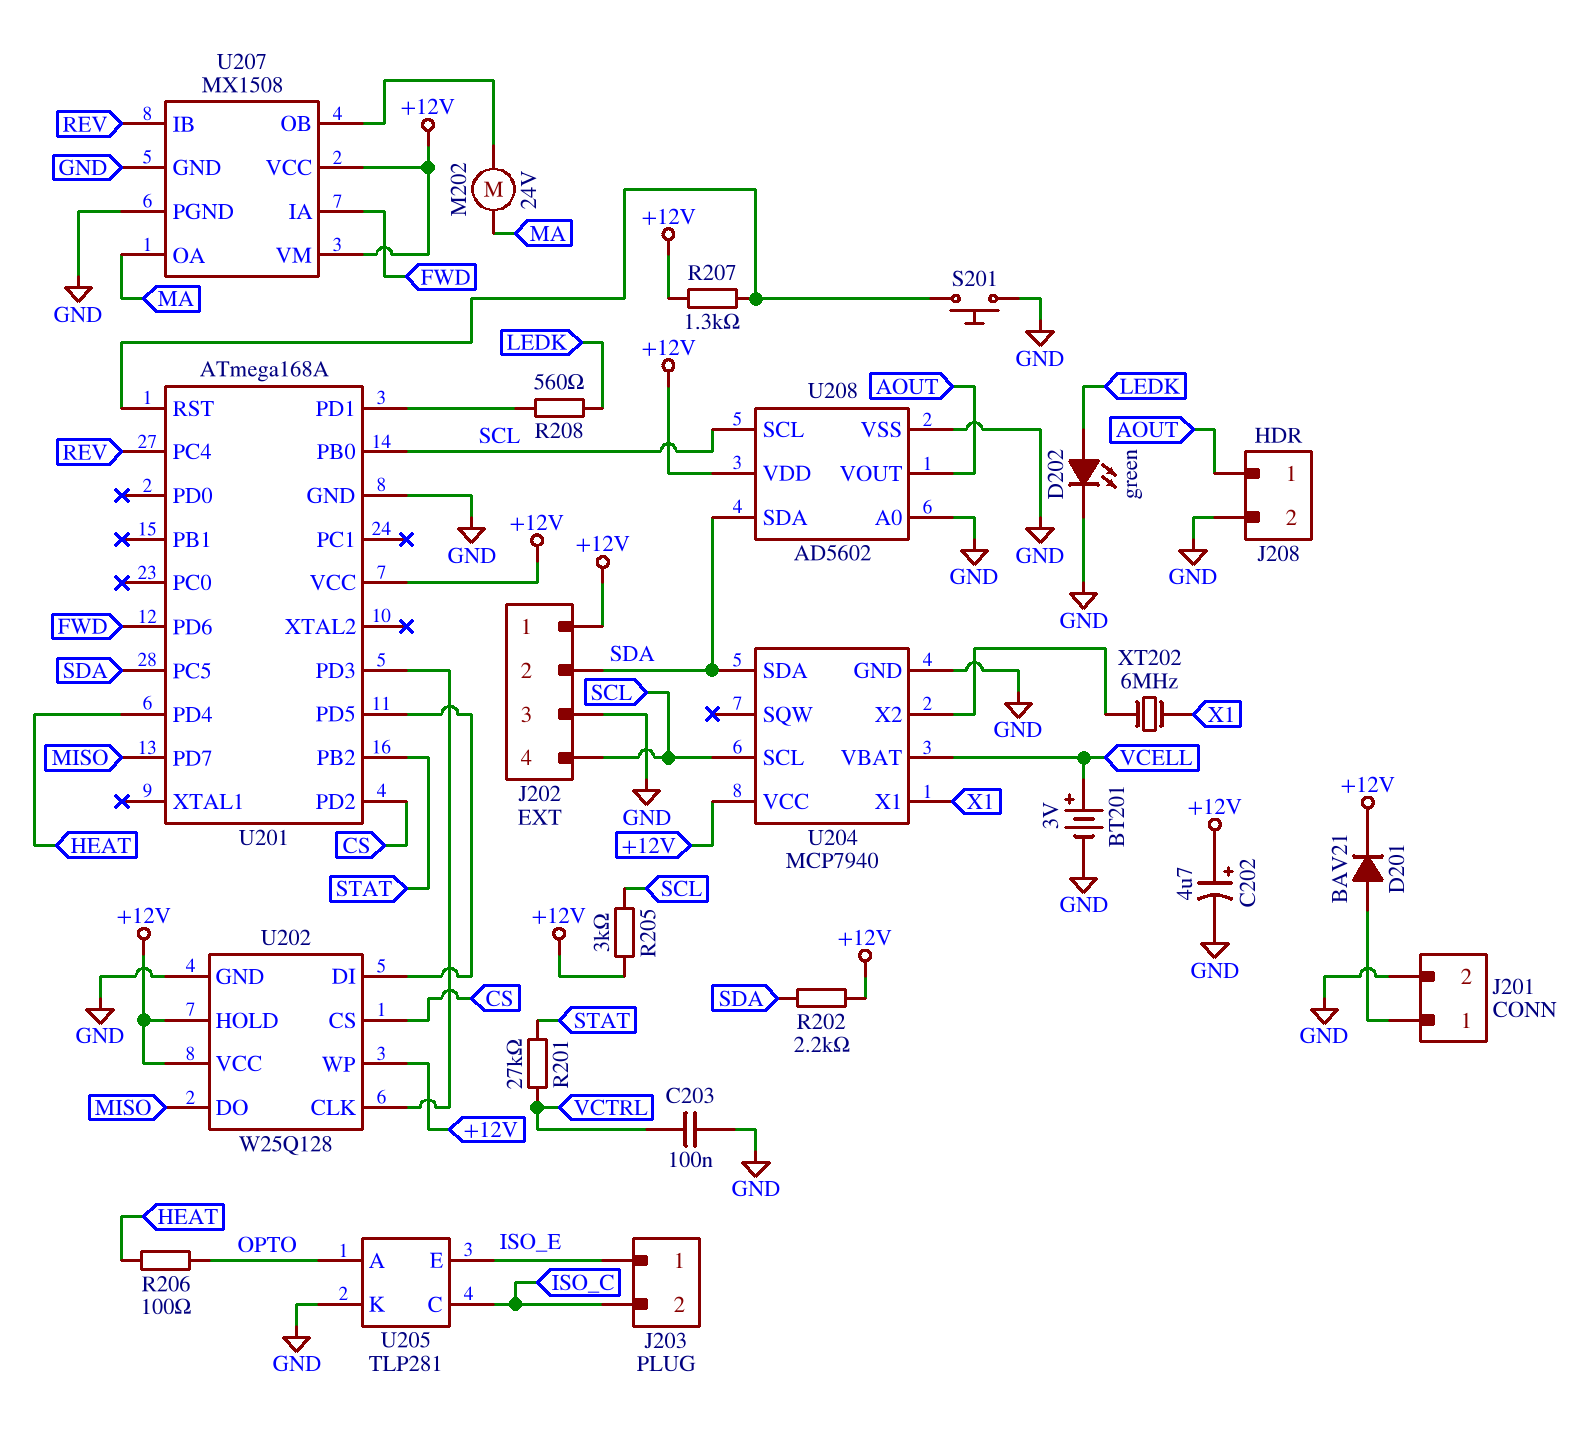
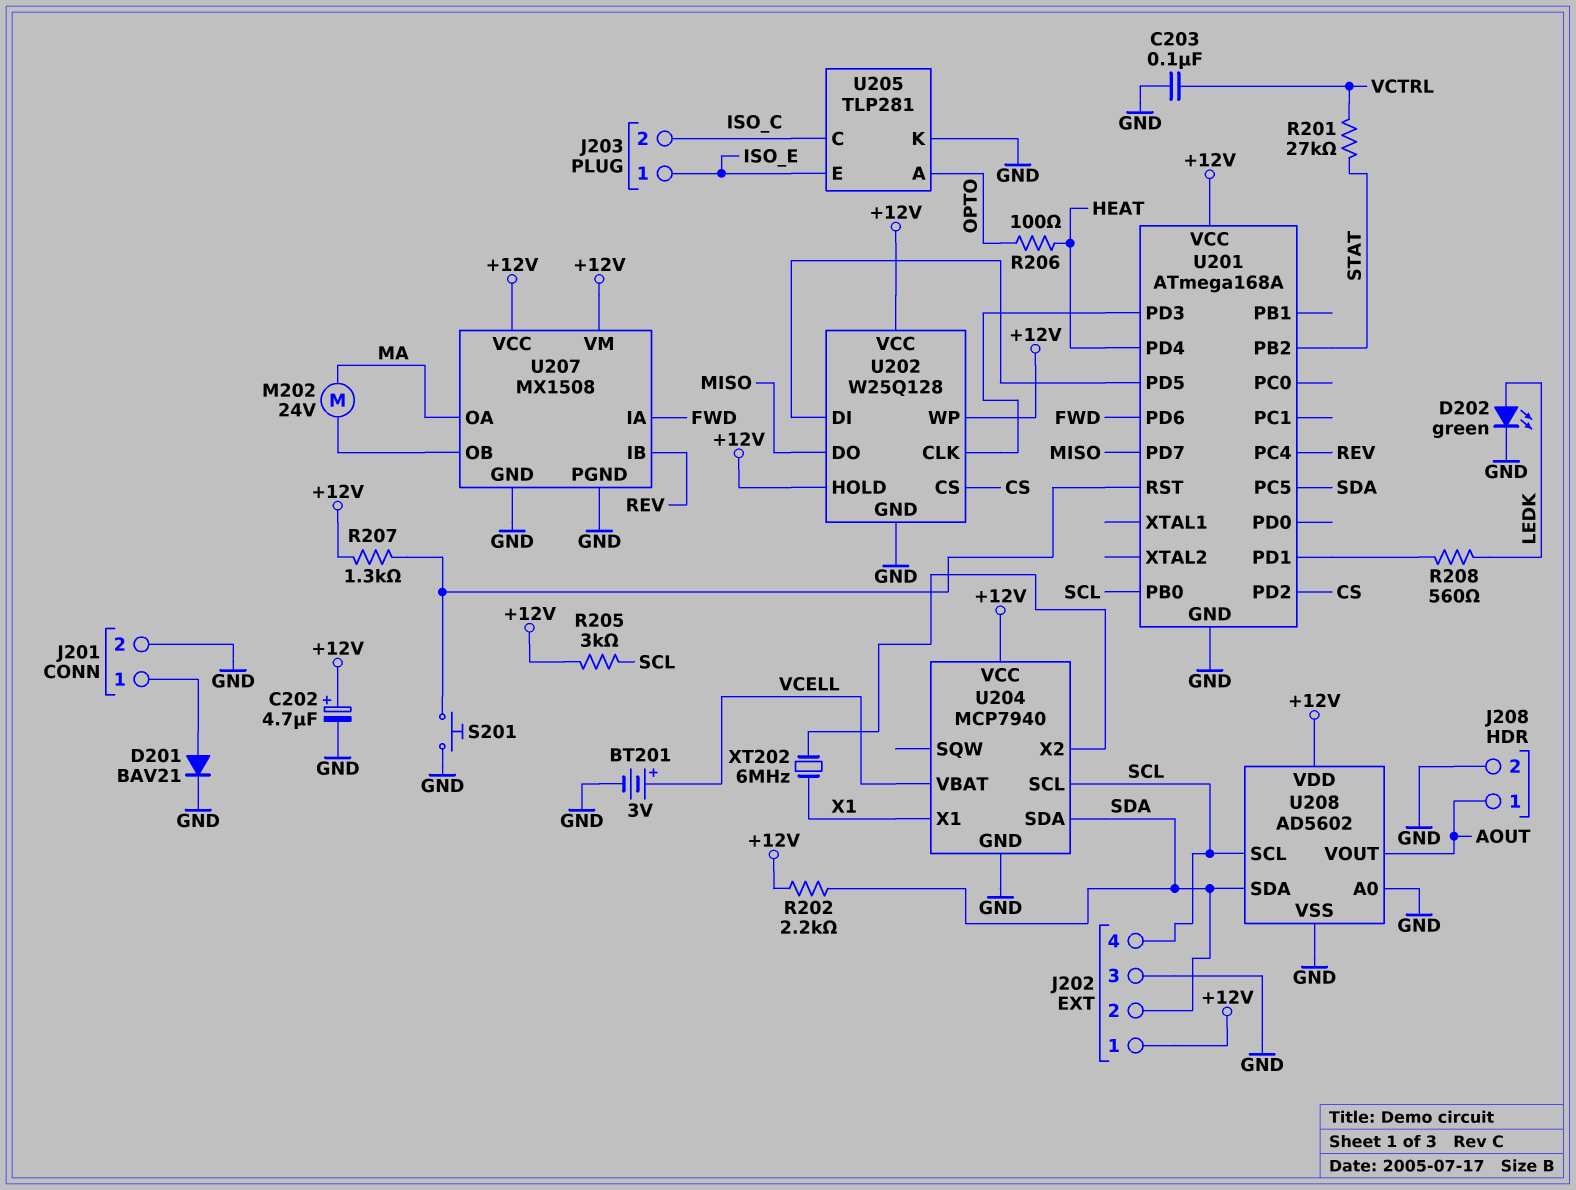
D201: diode BAV21 (A J201/1, K +12V) -> diode BAV21 (A J201/1, K GND)

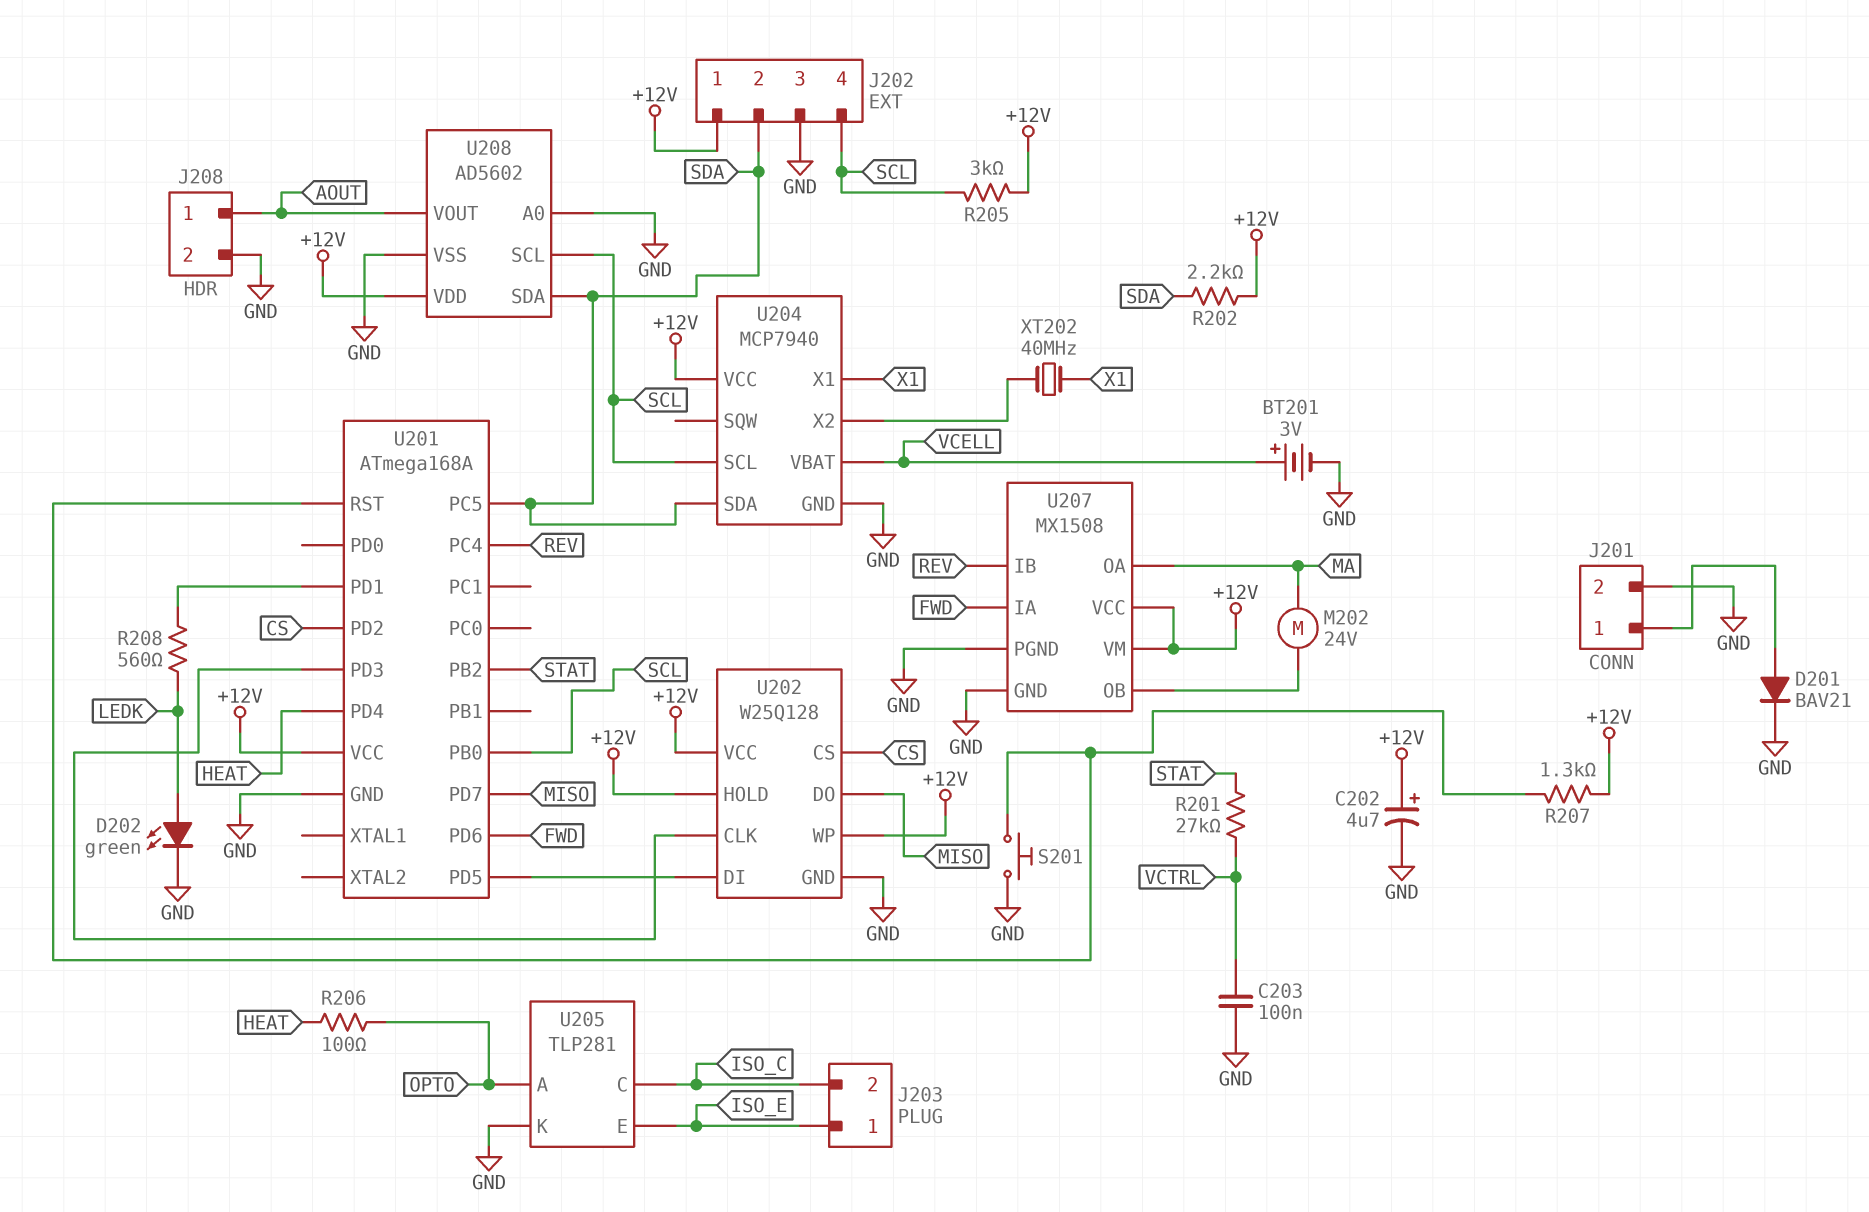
XT202: 6MHz (U204/X2, X1) -> 40MHz (U204/X2, X1)

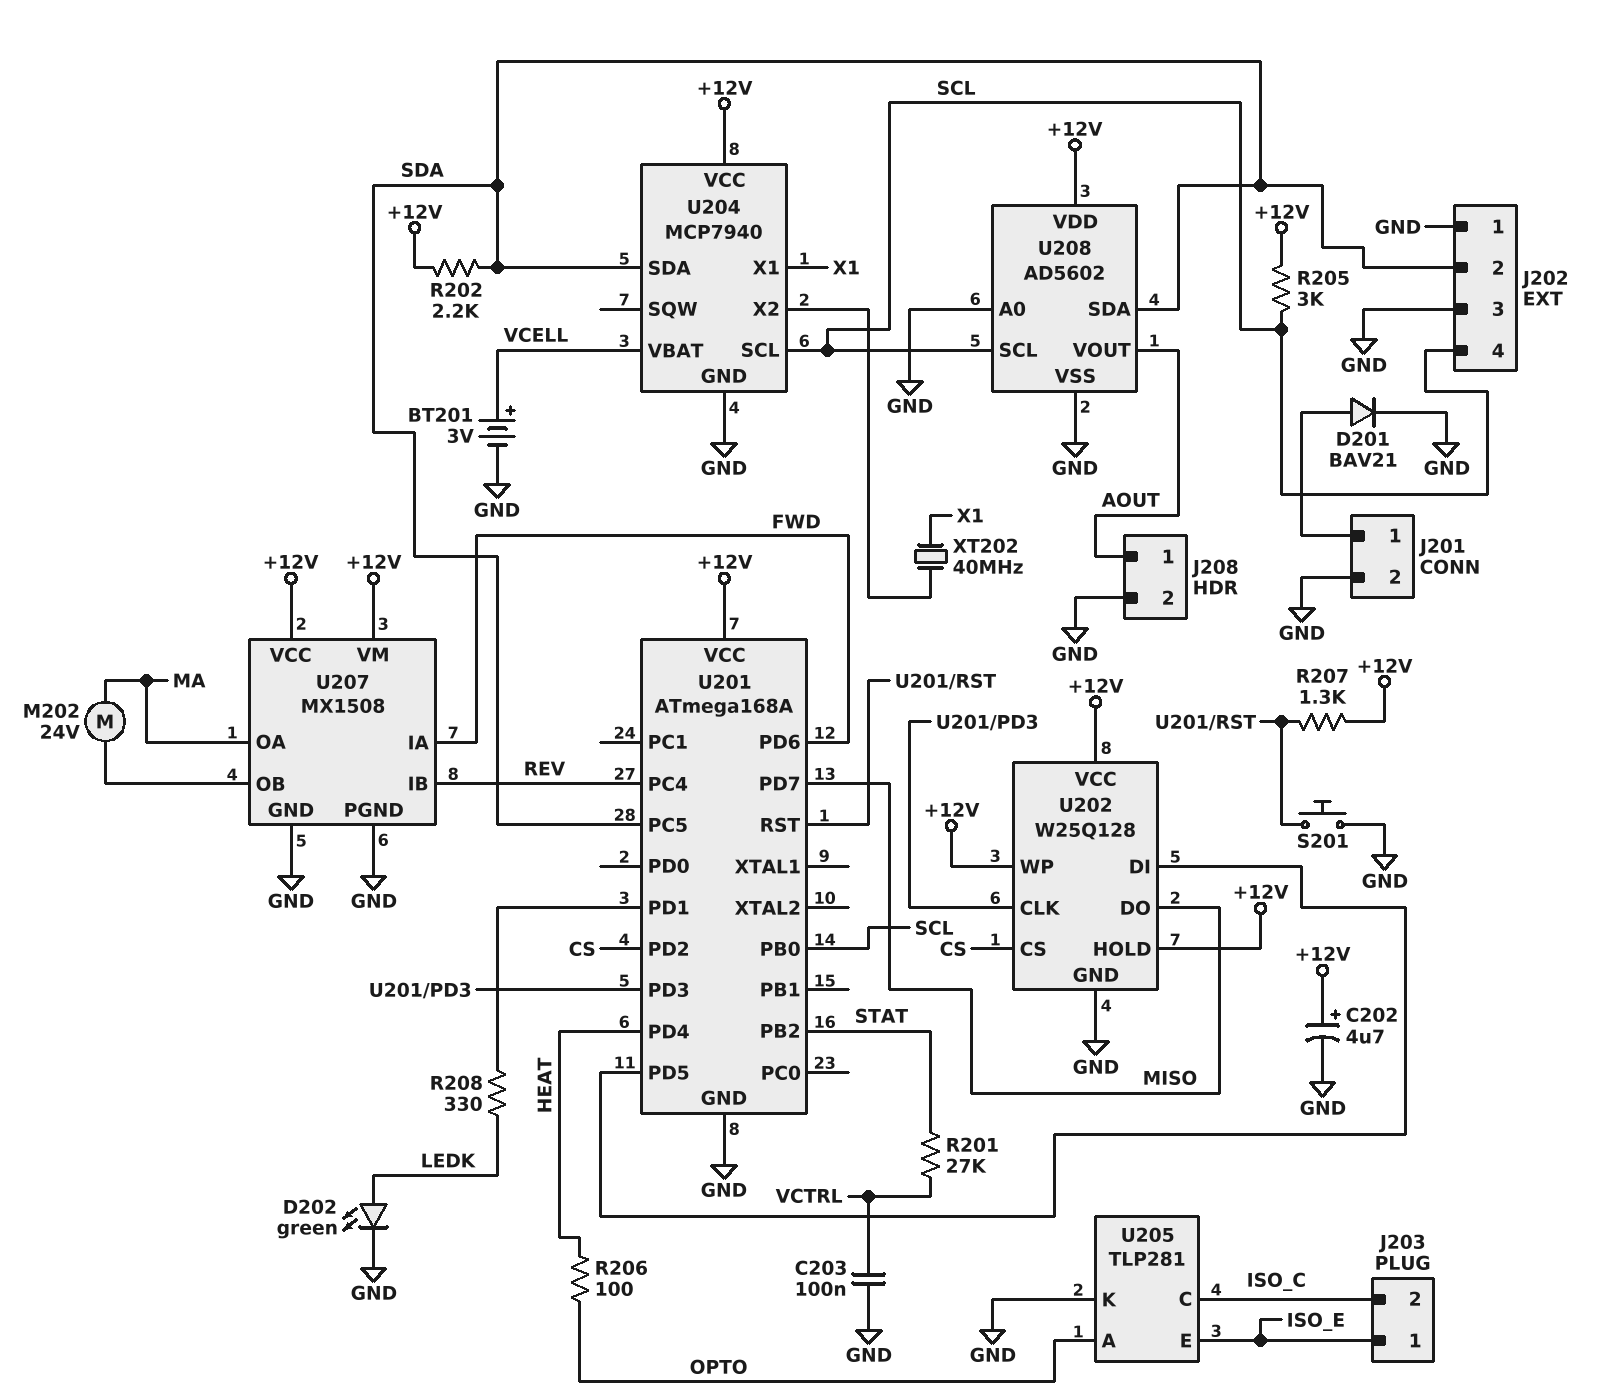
J202 pin 1: +12V -> GND
R208: 560 (LEDK, U201/PD1) -> 330 (LEDK, U201/PD1)

